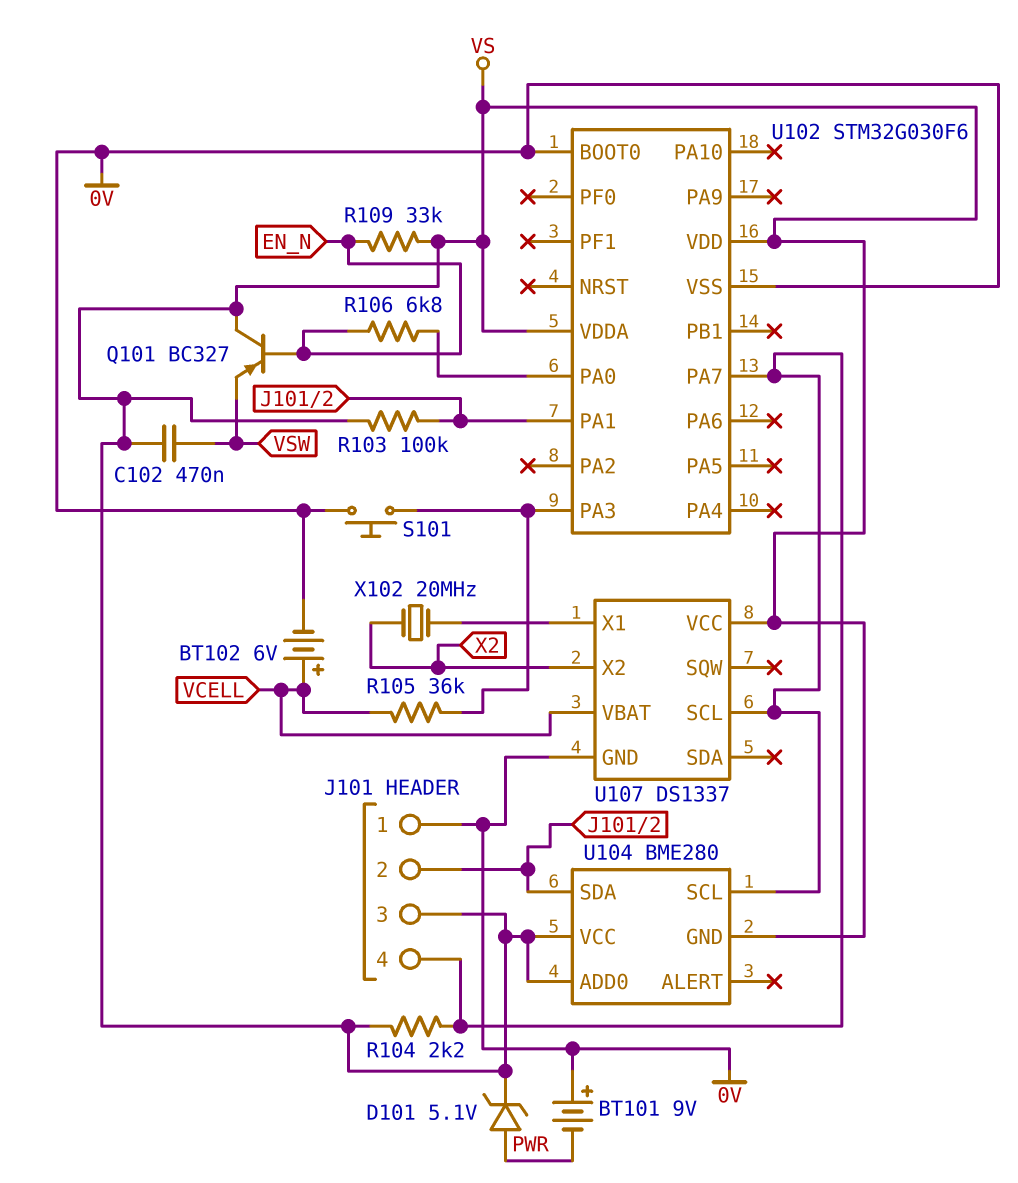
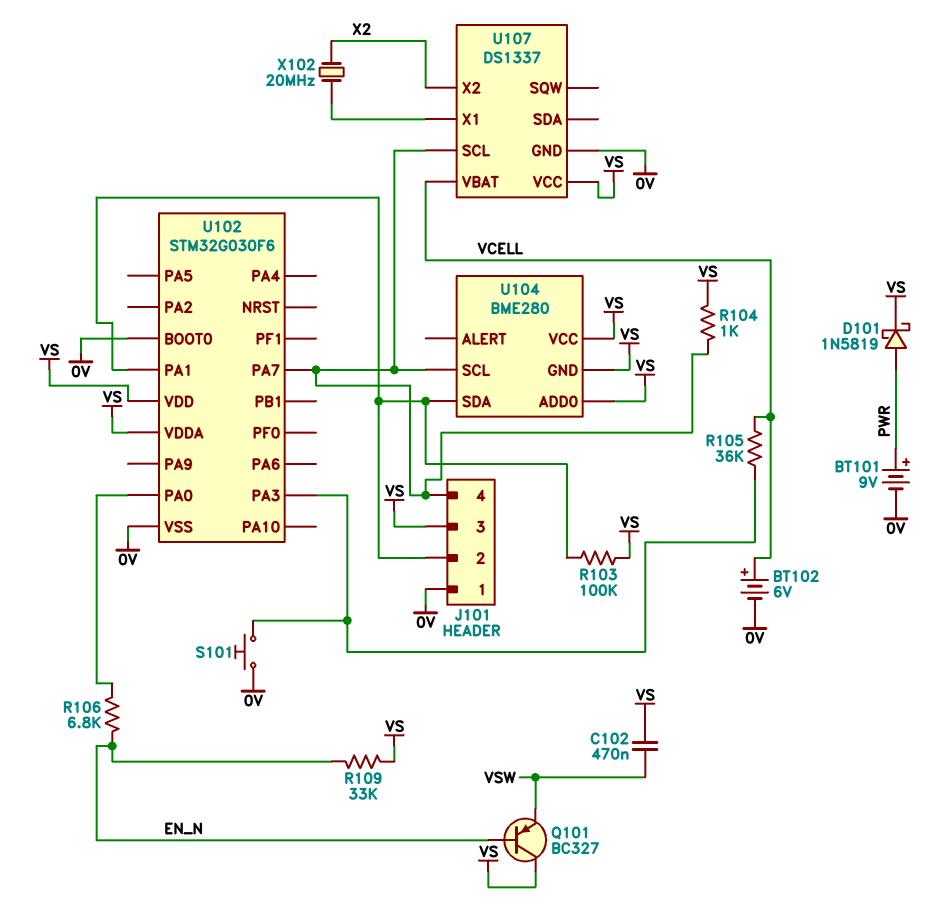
BT101: 9V (plus 0V, minus PWR) -> 9V (plus PWR, minus 0V)
D101: zener 5.1V (A PWR, K VS) -> schottky 1N5819 (A PWR, K VS)
R104: 2.2k (J101/4, VS) -> 1k (J101/4, VS)

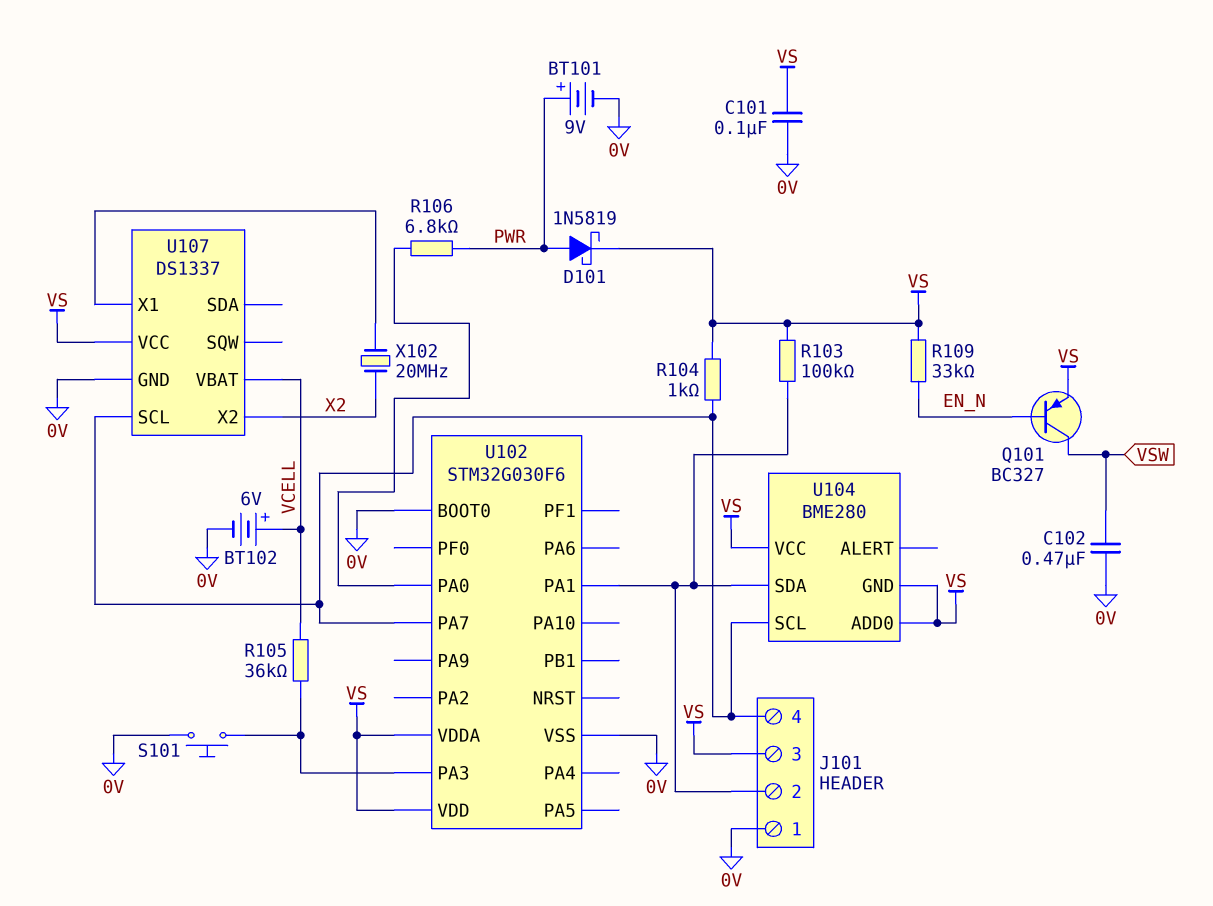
C101: none -> 100nF (0V, VS)
C102: 470nF (VS, VSW) -> 470nF (0V, VSW)
Q101: PNP BC327 (B EN_N, C VS, E VSW) -> PNP BC327 (B EN_N, C VSW, E VS)
R106: 6.8k (EN_N, U102/PA0) -> 6.8k (PWR, U102/PA0)

